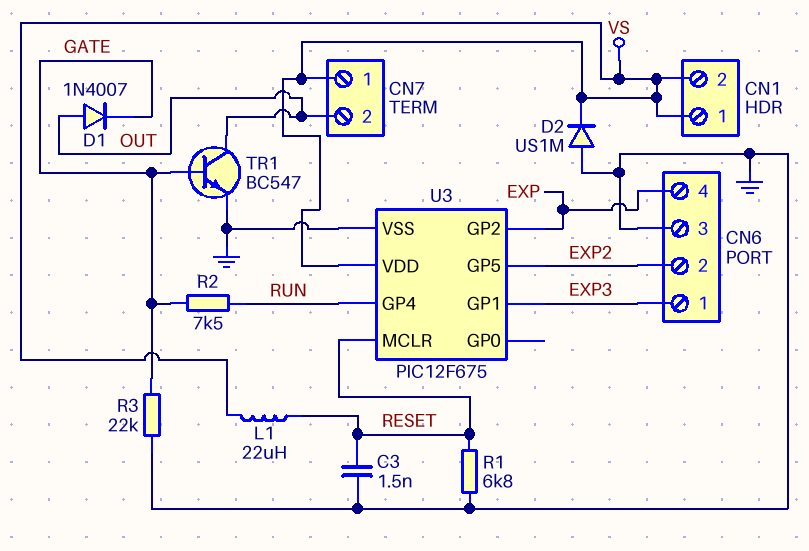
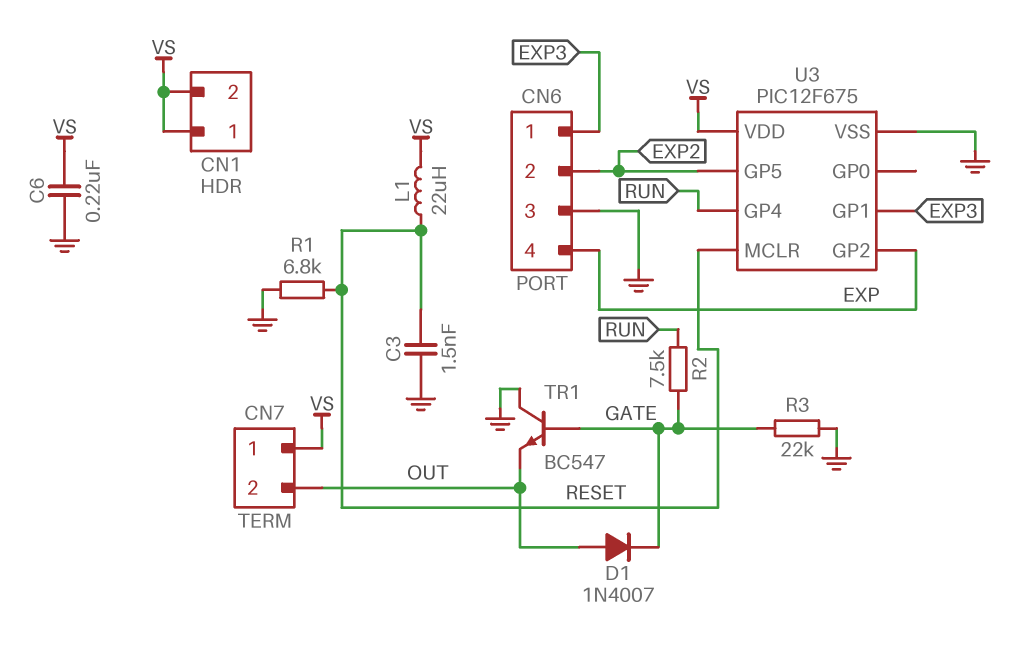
C6: none -> 220nF (GND, VS)
D2: diode US1M (A GND, K VS) -> none
TR1: NPN BC547 (B GATE, C OUT, E GND) -> NPN BC547 (B GATE, C GND, E OUT)

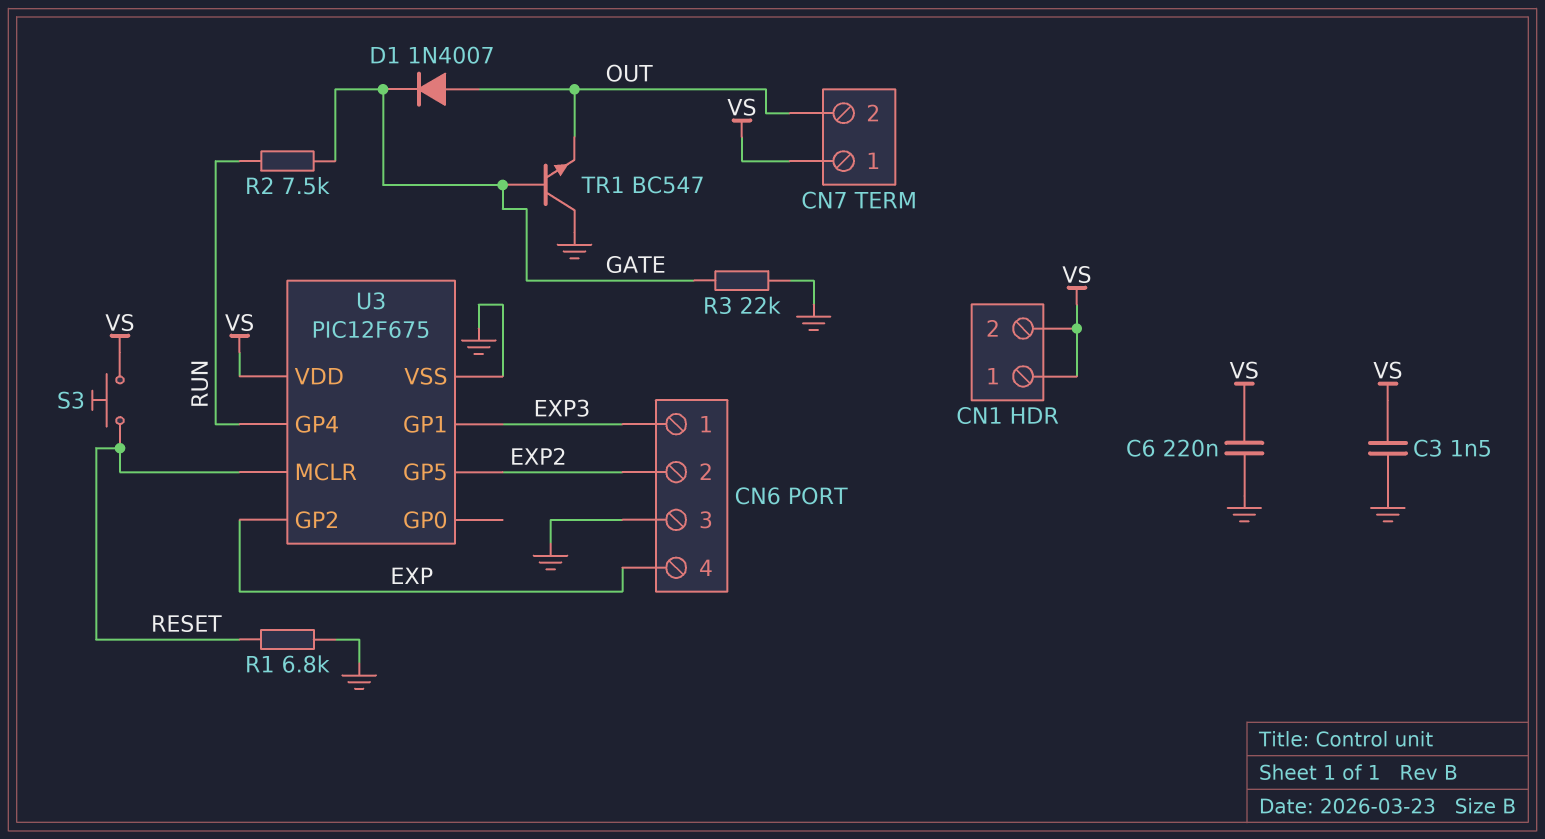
C3: 1.5nF (GND, RESET) -> 1.5nF (GND, VS)
L1: 22uH (RESET, VS) -> none
S3: none -> button (RESET, VS)

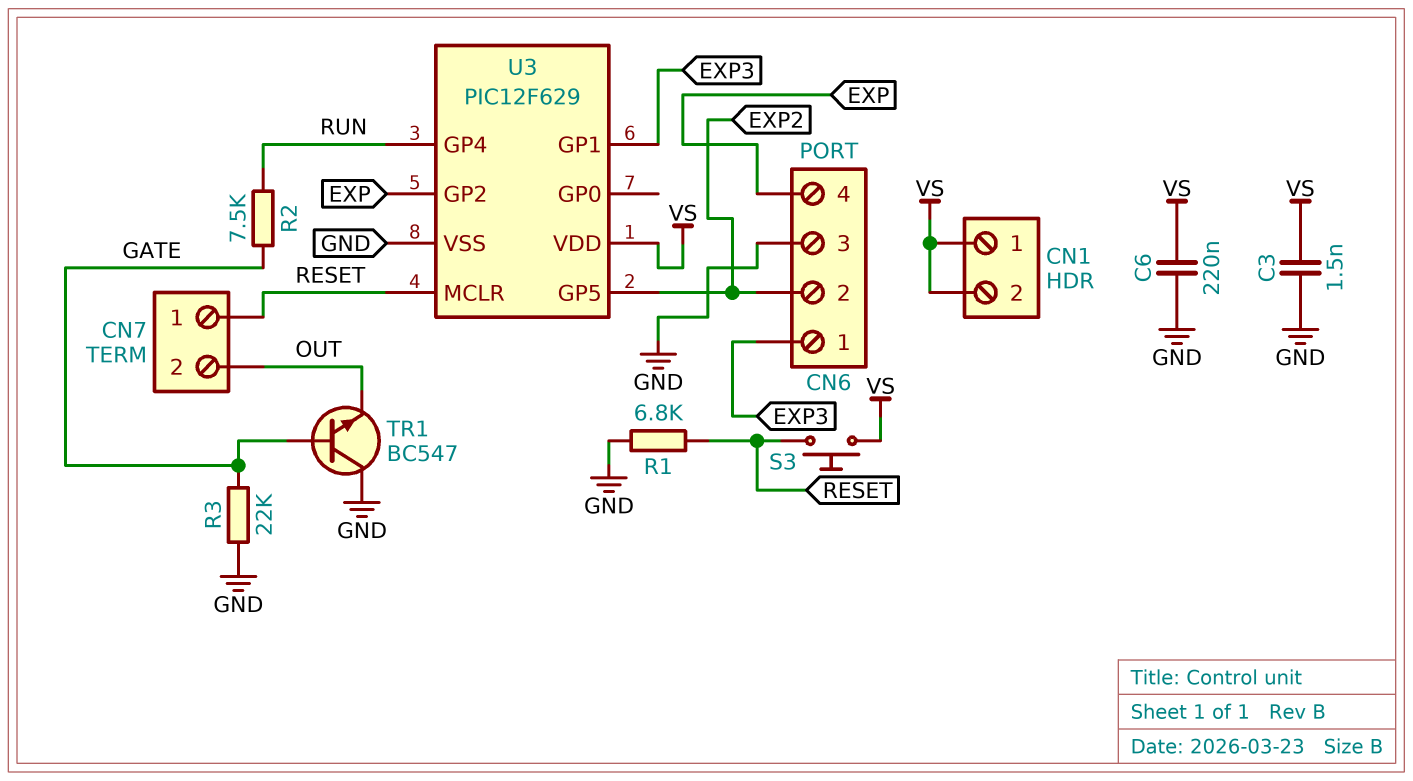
CN7 pin 1: VS -> RESET
D1: diode 1N4007 (A OUT, K GATE) -> none
U3: PIC12F675 -> PIC12F629

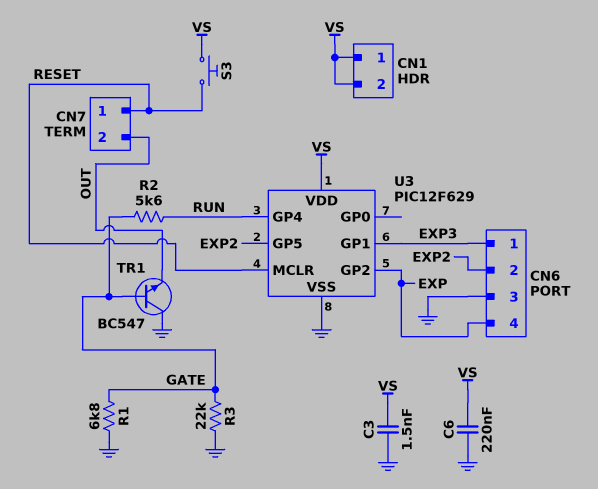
R1: 6.8k (GND, RESET) -> 6.8k (GATE, GND)
R2: 7.5k (GATE, RUN) -> 5.6k (GATE, RUN)

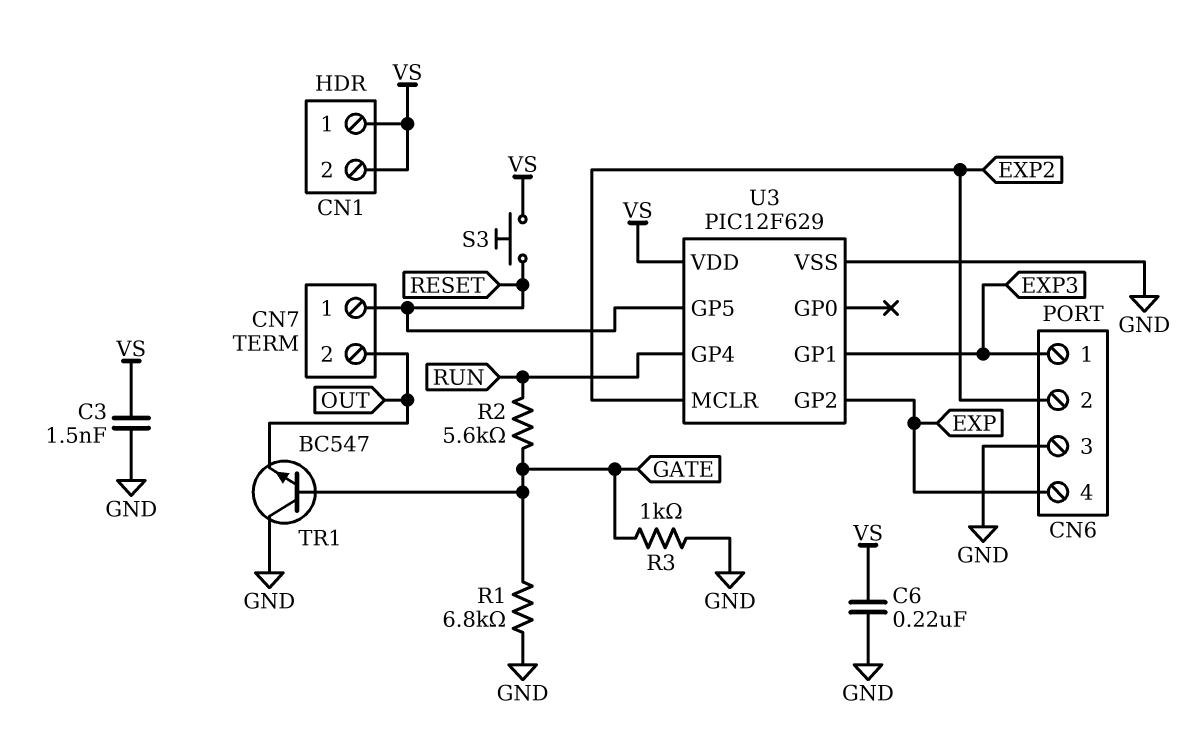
R3: 22k (GATE, GND) -> 1k (GATE, GND)
U3 pin GP5: EXP2 -> RESET
U3 pin MCLR: RESET -> EXP2

